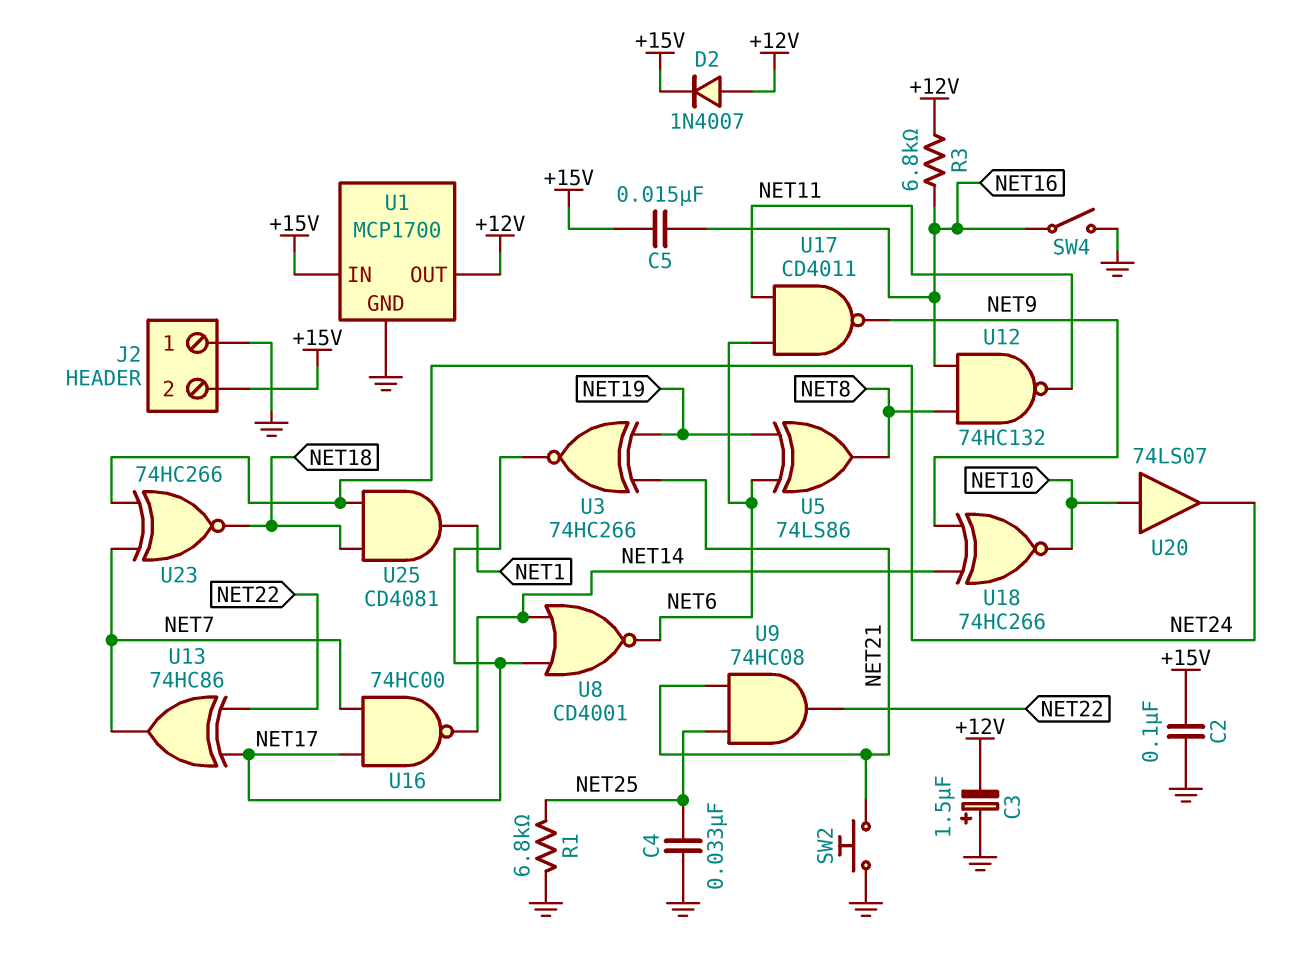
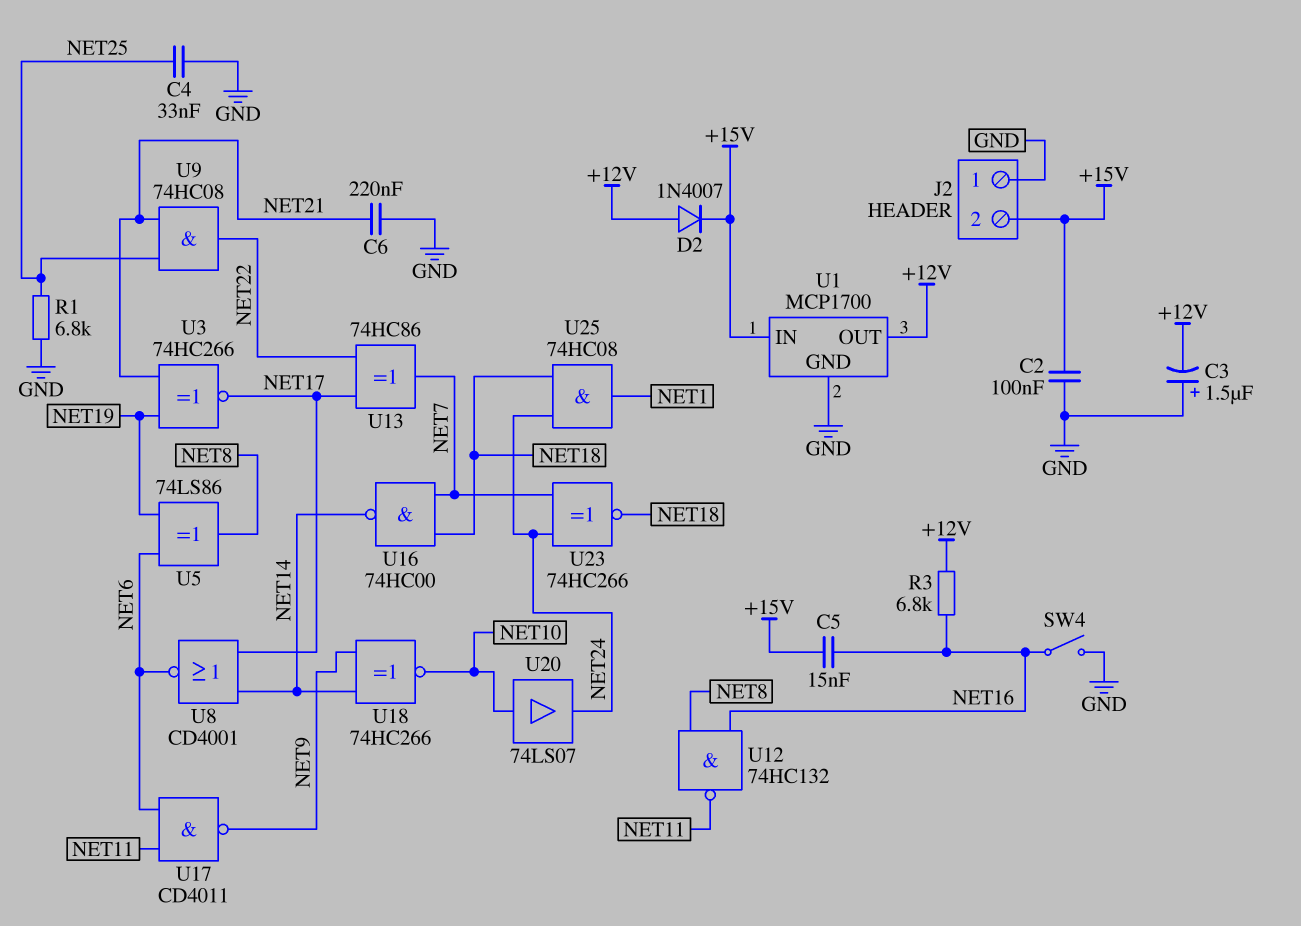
C6: none -> 220nF (GND, NET21)
SW2: button (GND, NET21) -> none
U16: NAND 74HC00 (in NET7, in NET17, out NET14) -> NAND 74HC00 (in NET7, in NET18, out NET14)
U25: AND CD4081 (in NET18, in NET24, out NET1) -> AND 74HC08 (in NET18, in NET24, out NET1)

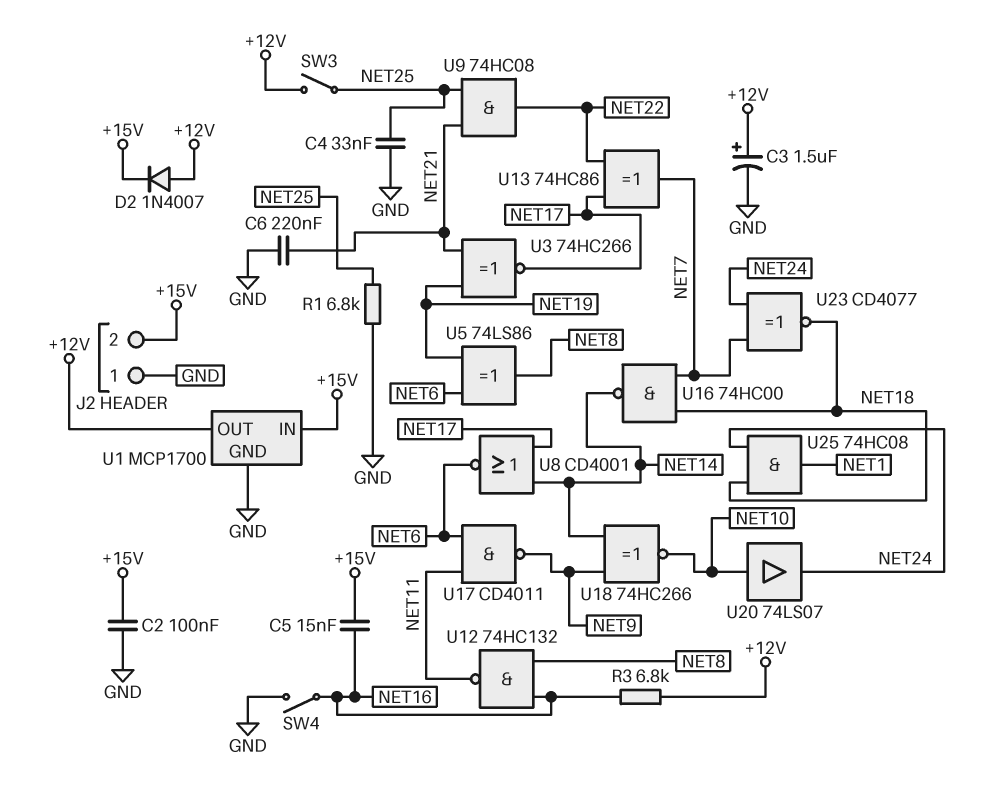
C3: 1.5uF (plus GND, minus +12V) -> 1.5uF (plus +12V, minus GND)
SW3: none -> switch (+12V, NET25)
U23: XNOR 74HC266 (in NET7, in NET24, out NET18) -> XNOR CD4077 (in NET7, in NET24, out NET18)

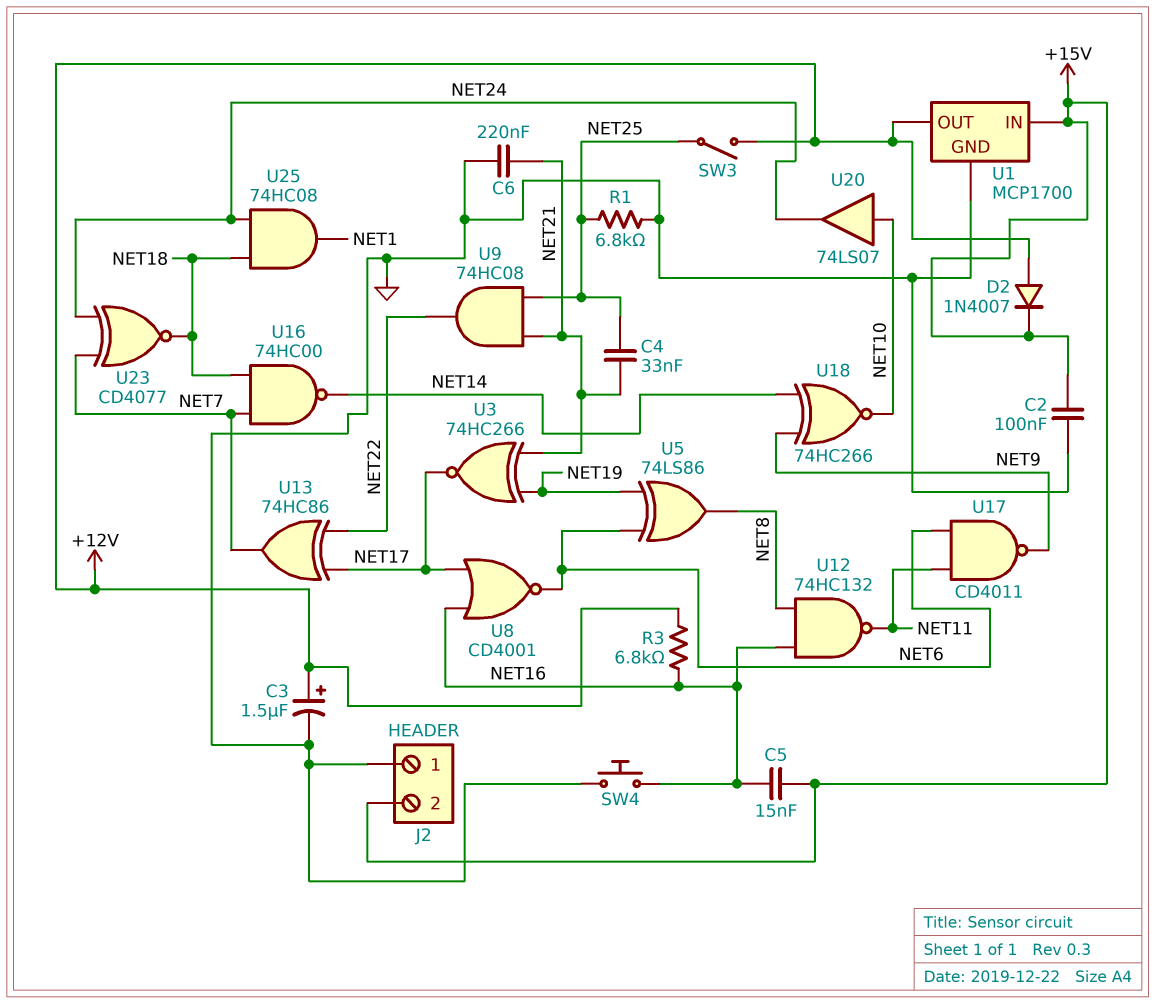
C4: 33nF (GND, NET25) -> 33nF (NET21, NET25)
SW4: switch (GND, NET16) -> button (GND, NET16)
U8: NOR CD4001 (in NET14, in NET17, out NET6) -> NOR CD4001 (in NET16, in NET17, out NET6)

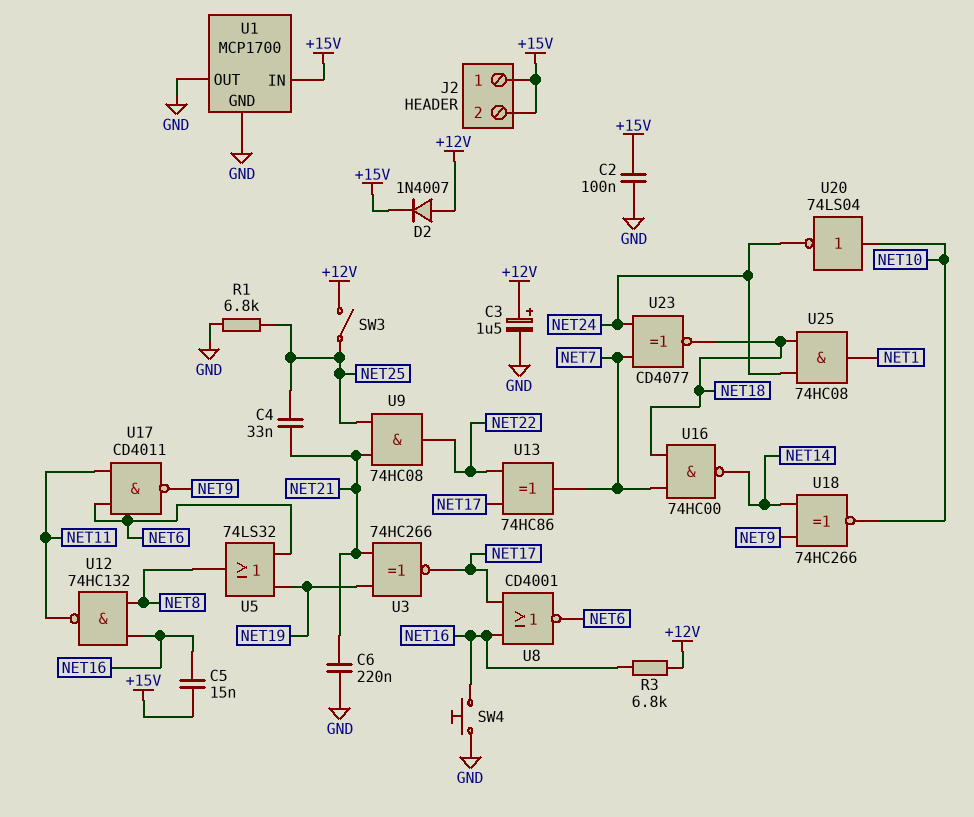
J2 pin 1: GND -> +15V
U1 pin OUT: +12V -> GND
U5: XOR 74LS86 (in NET6, in NET19, out NET8) -> OR 74LS32 (in NET6, in NET19, out NET8)
U20: buffer 74LS07 (in NET10, out NET24) -> NOT 74LS04 (in NET10, out NET24)

